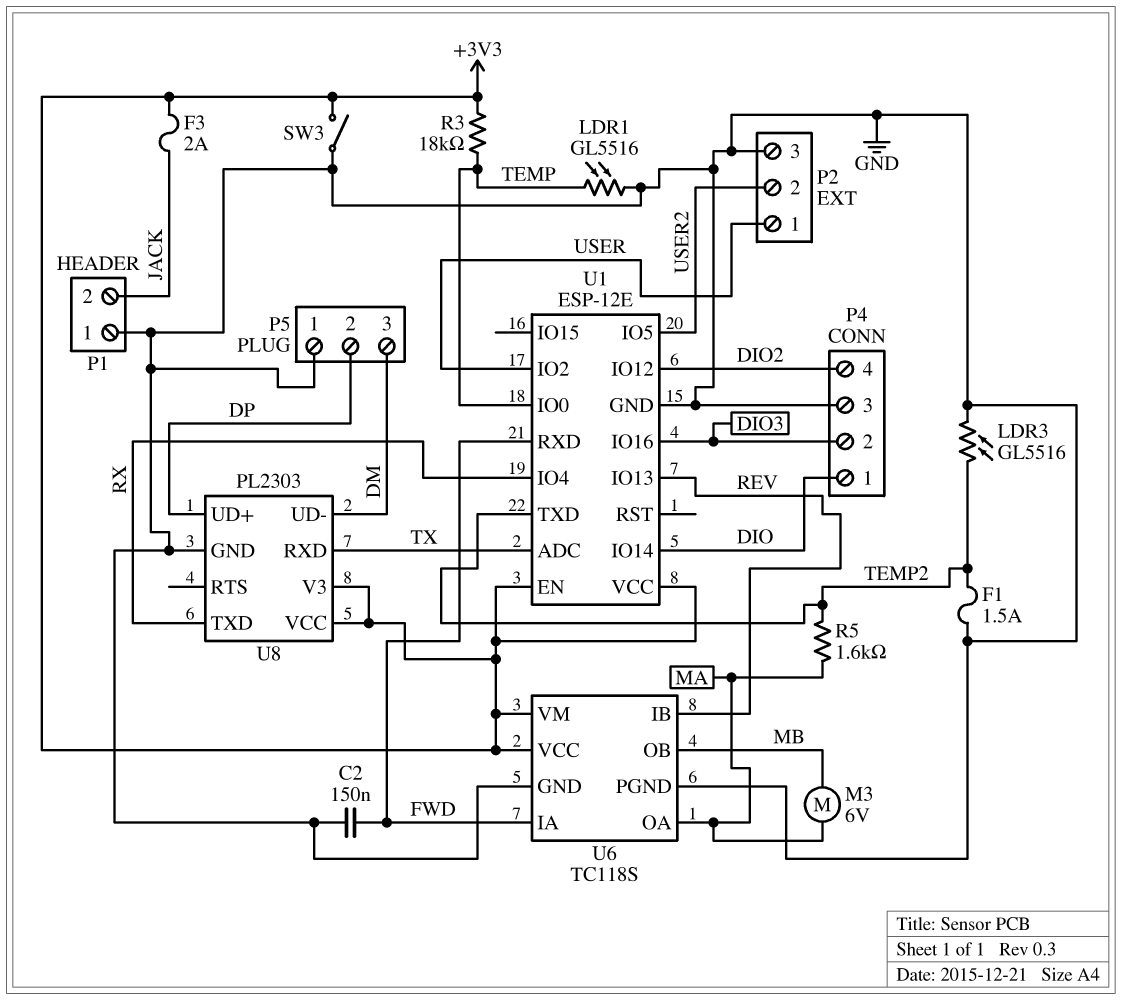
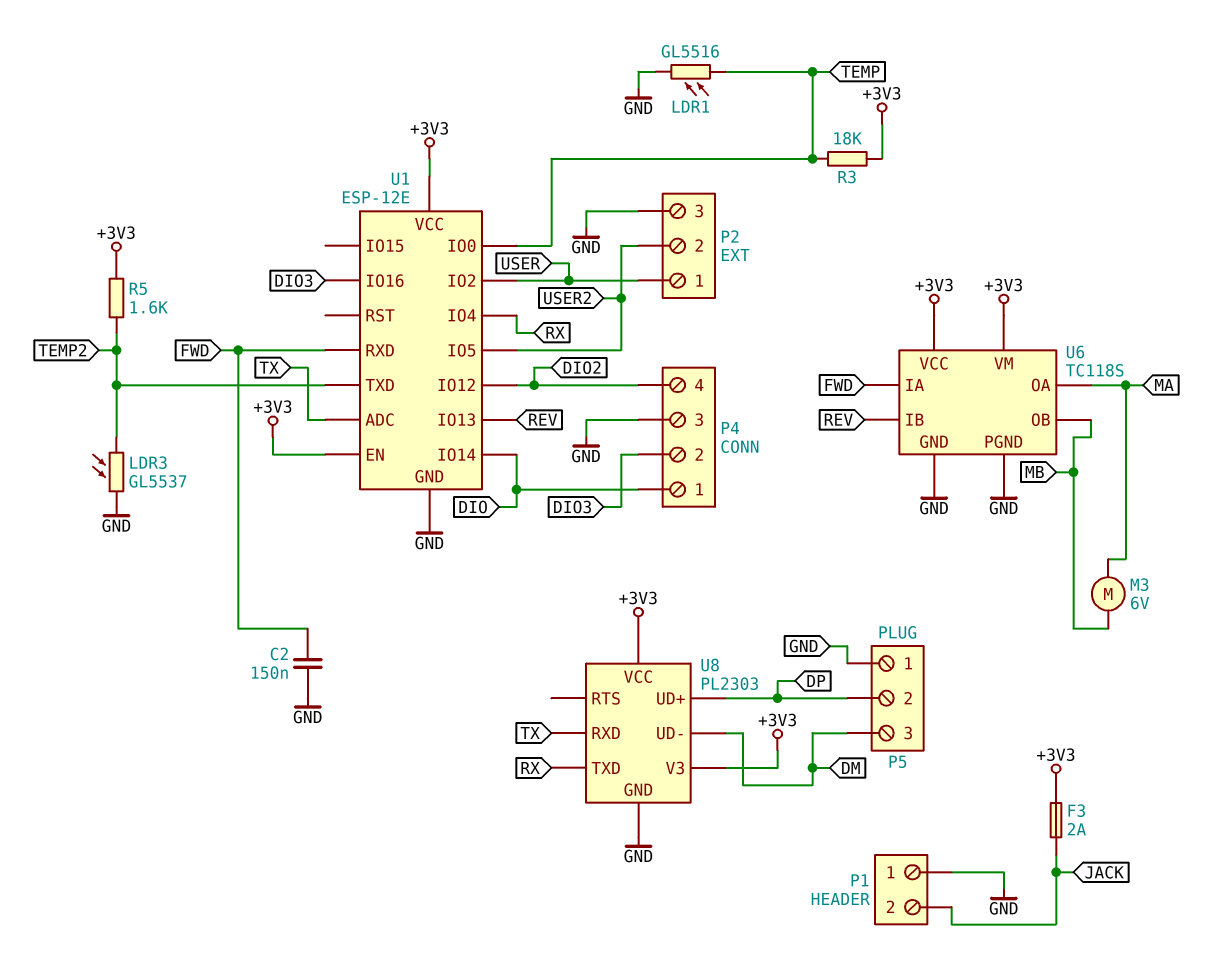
F1: 1.5A (GND, TEMP2) -> none
LDR3: GL5516 (GND, TEMP2) -> GL5537 (GND, TEMP2)
R5: 1.6k (MA, TEMP2) -> 1.6k (+3V3, TEMP2)
SW3: switch (+3V3, GND) -> none

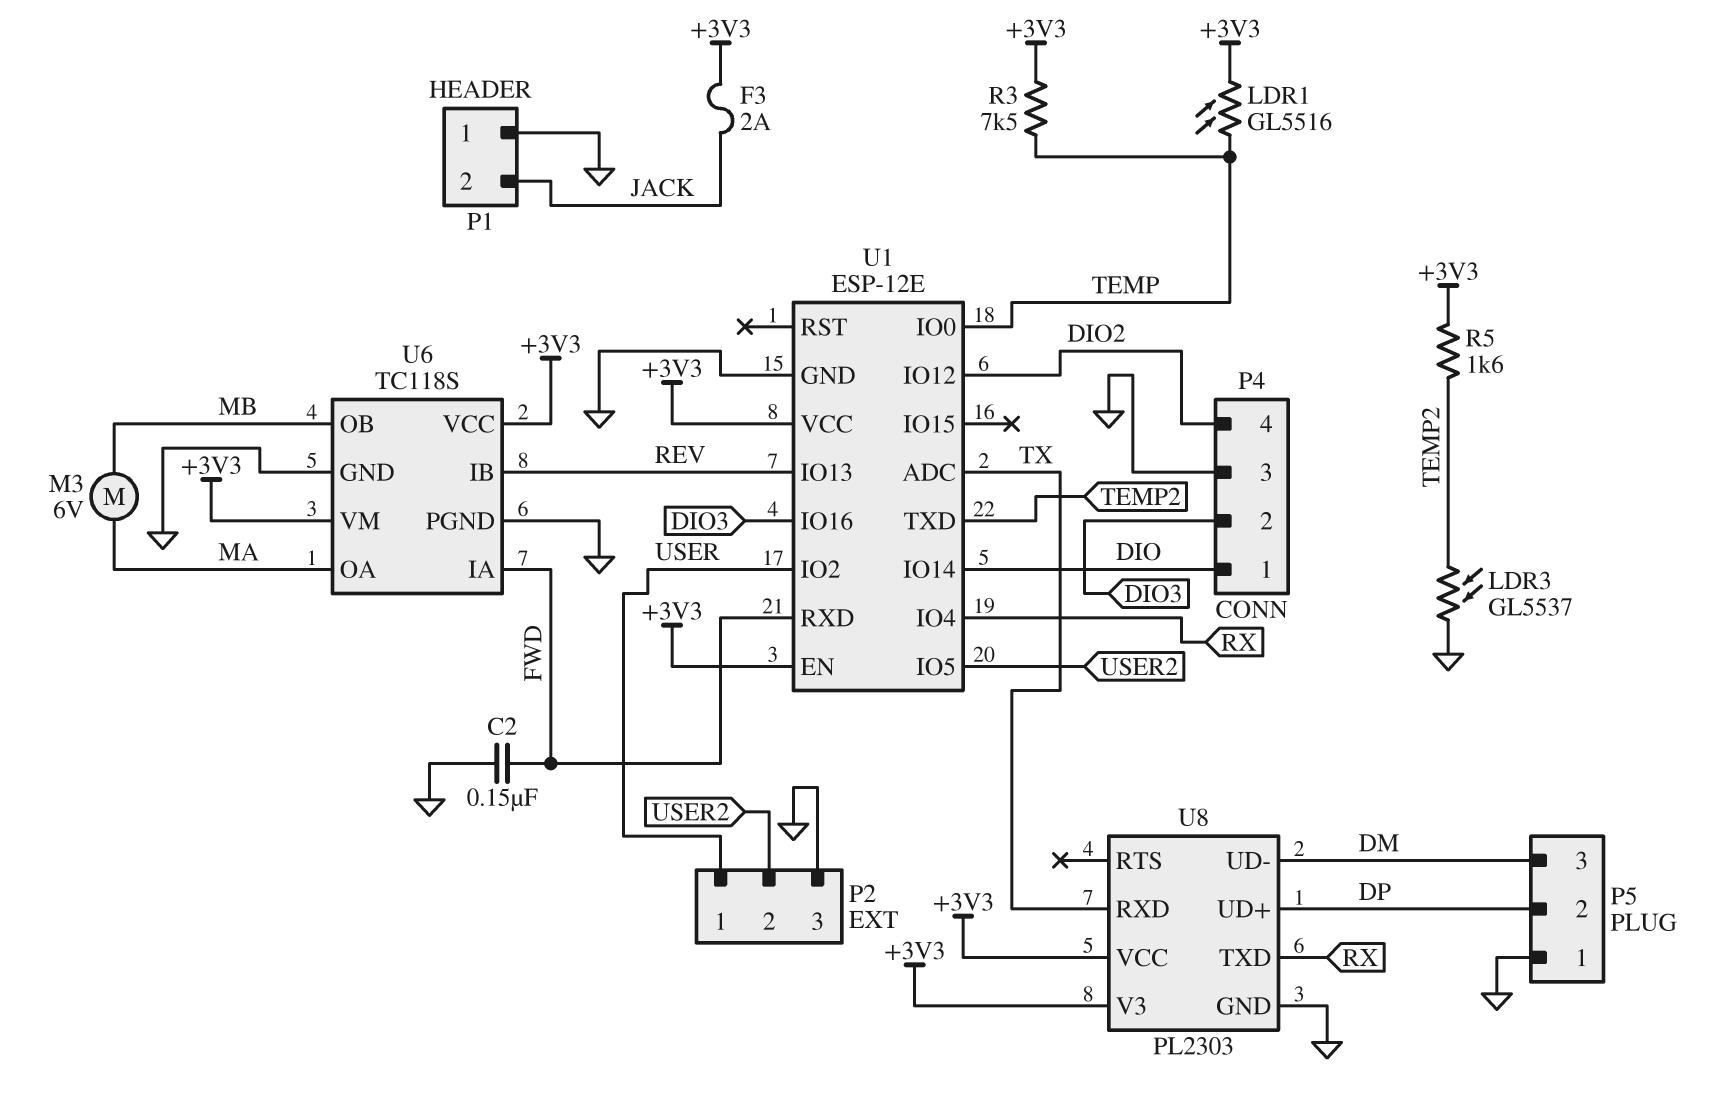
LDR1: GL5516 (GND, TEMP) -> GL5516 (+3V3, TEMP)
R3: 18k (+3V3, TEMP) -> 7.5k (+3V3, TEMP)

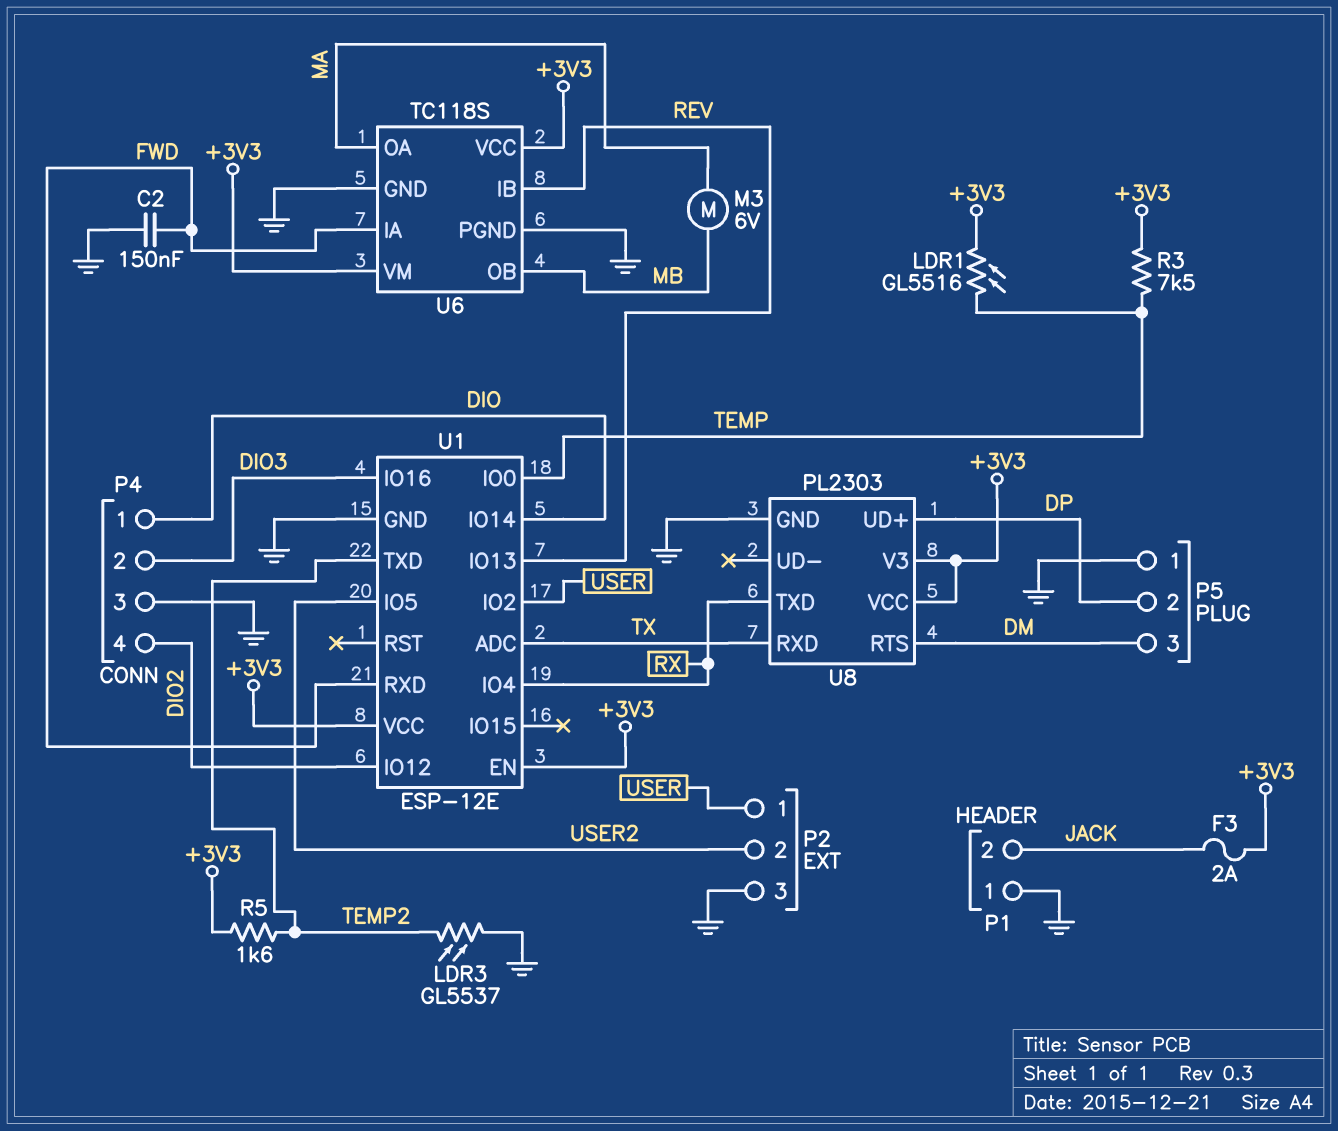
U8 pin RTS: none -> DM
U8 pin UD-: DM -> none

